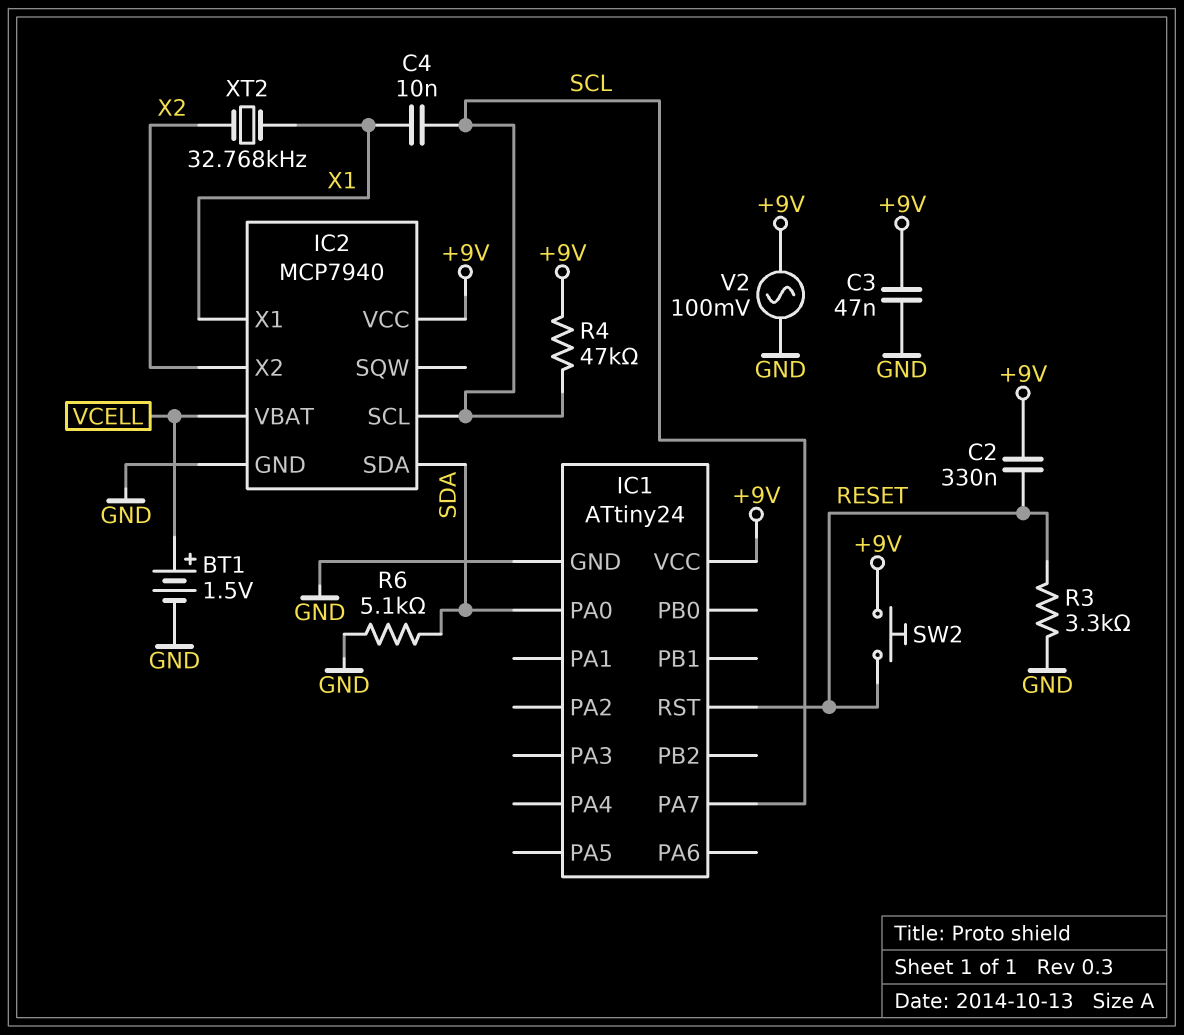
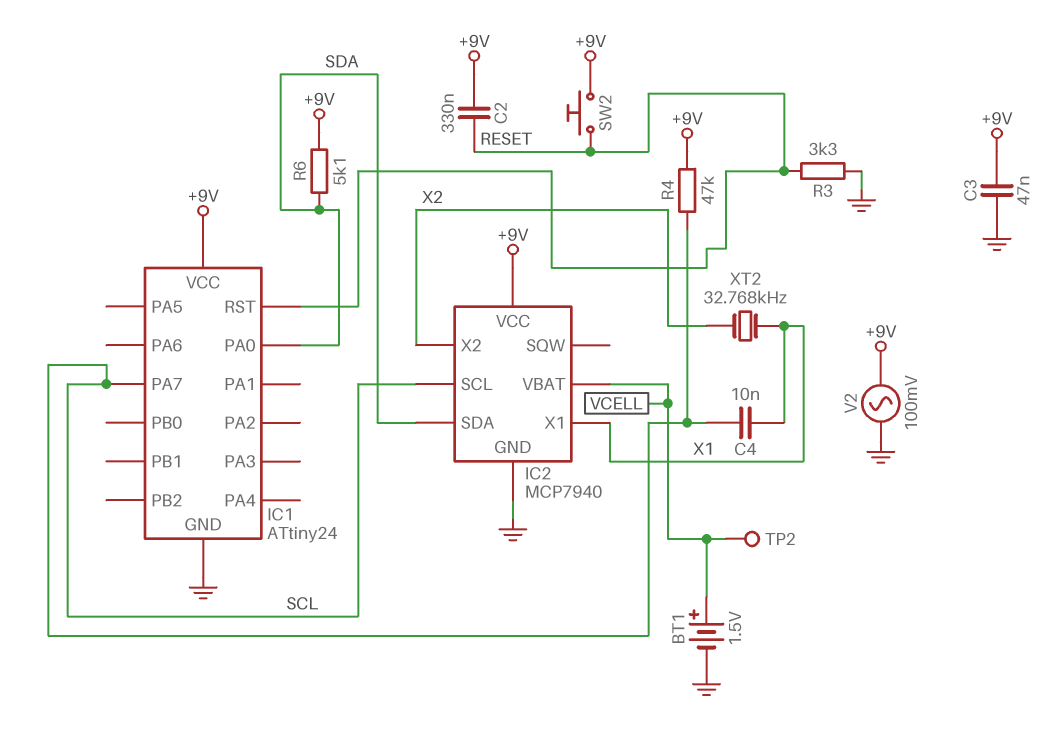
R6: 5.1k (GND, SDA) -> 5.1k (+9V, SDA)
TP2: none -> test point (VCELL)

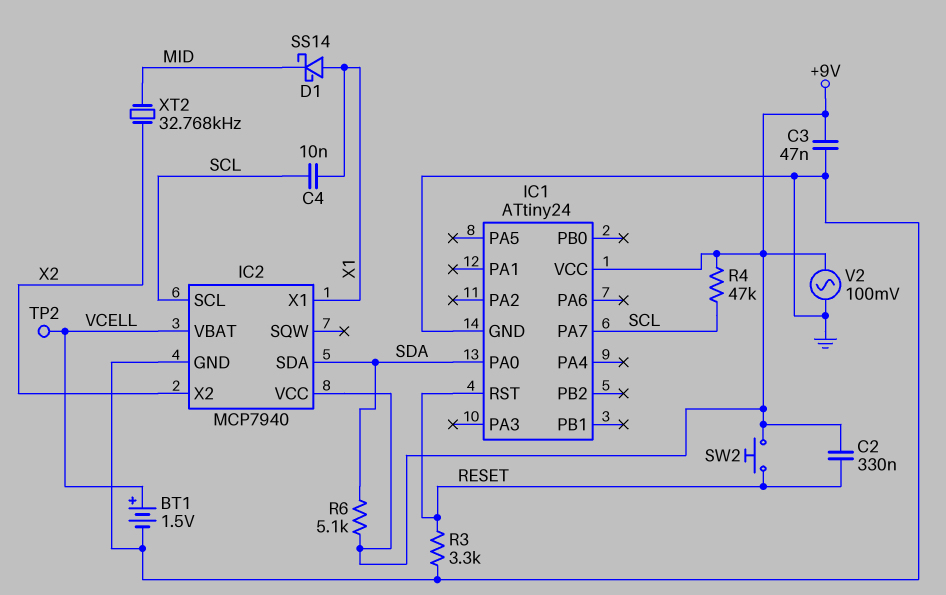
D1: none -> schottky SS14 (A X1, K MID)
XT2: 32.768kHz (X1, X2) -> 32.768kHz (MID, X2)

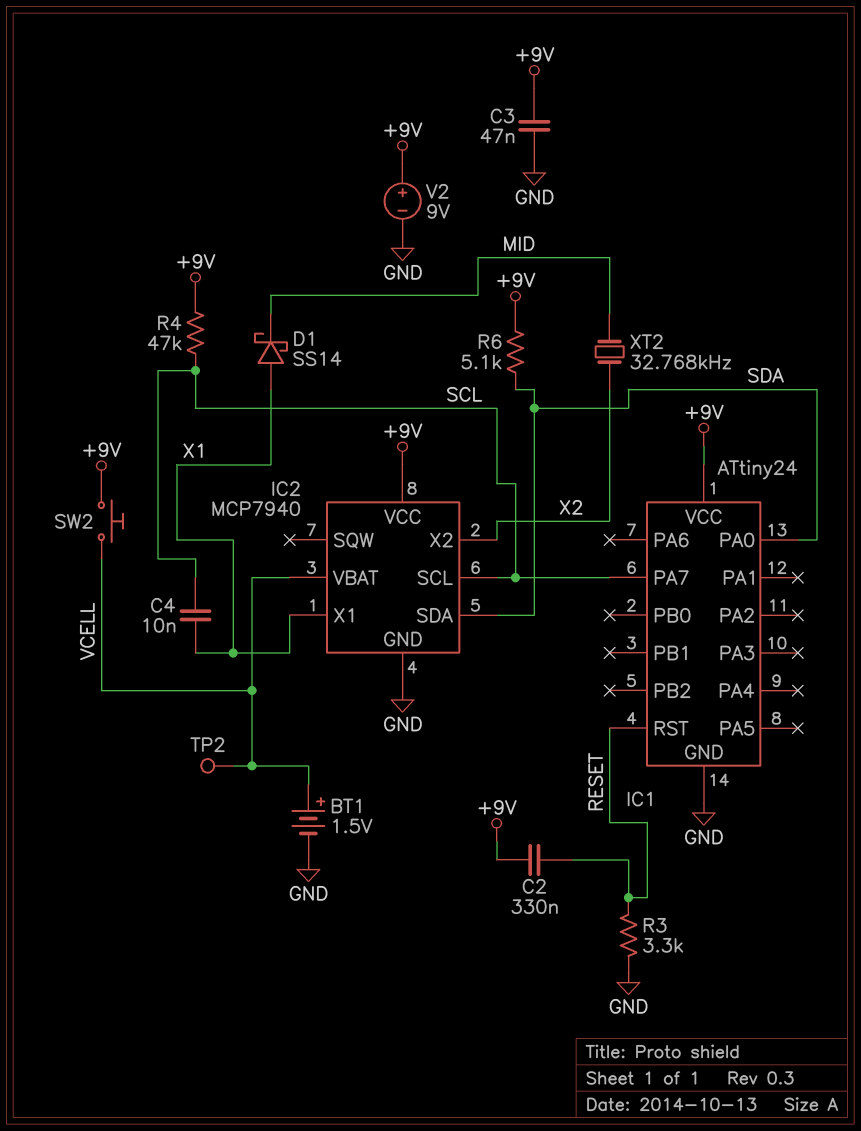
SW2: button (+9V, RESET) -> button (+9V, VCELL)
V2: AC 100mV (+9V, GND) -> 9V (plus +9V, minus GND)

